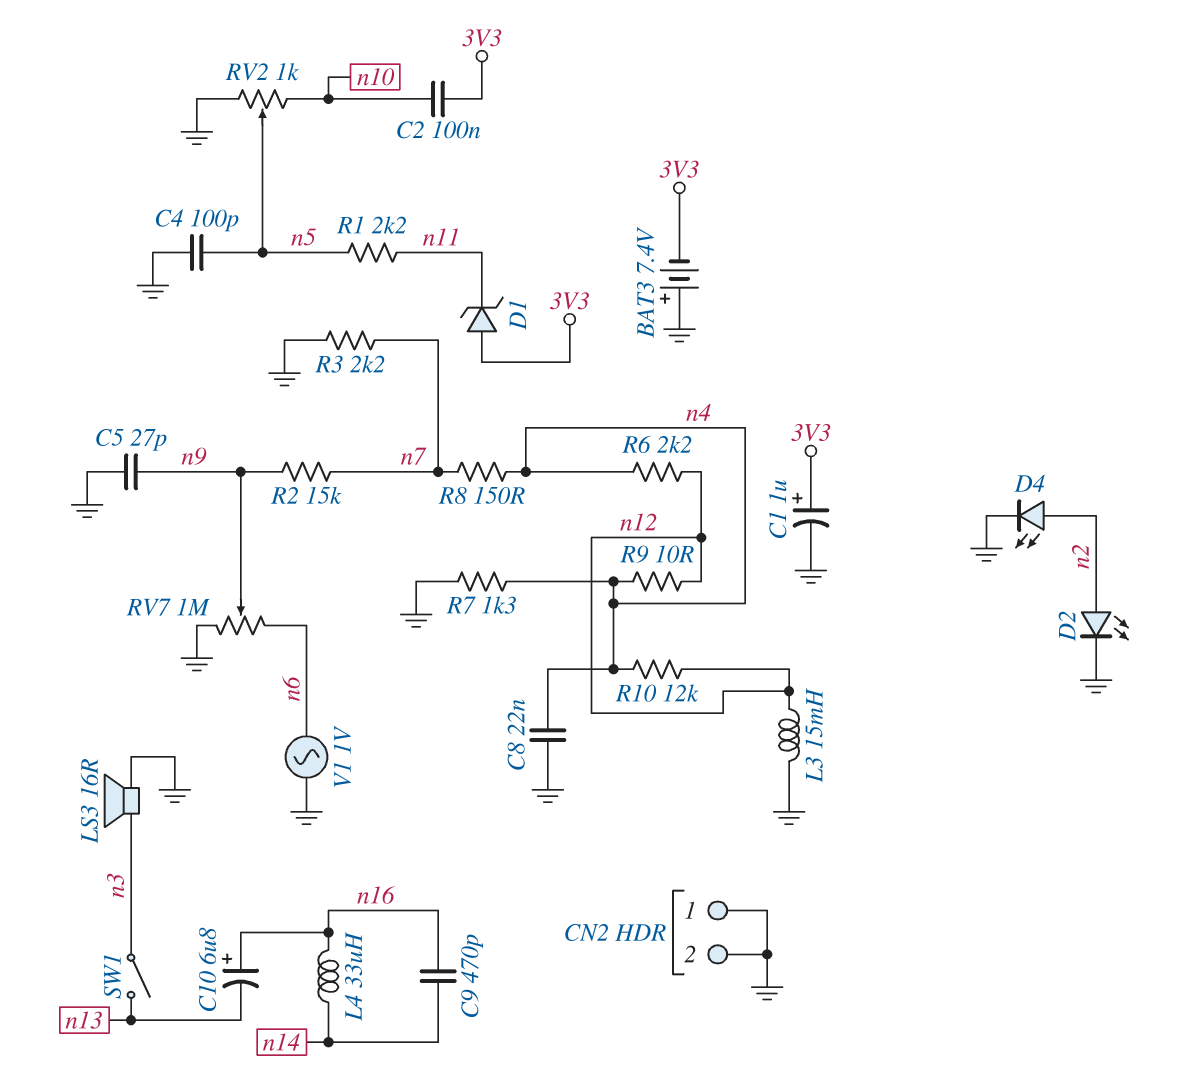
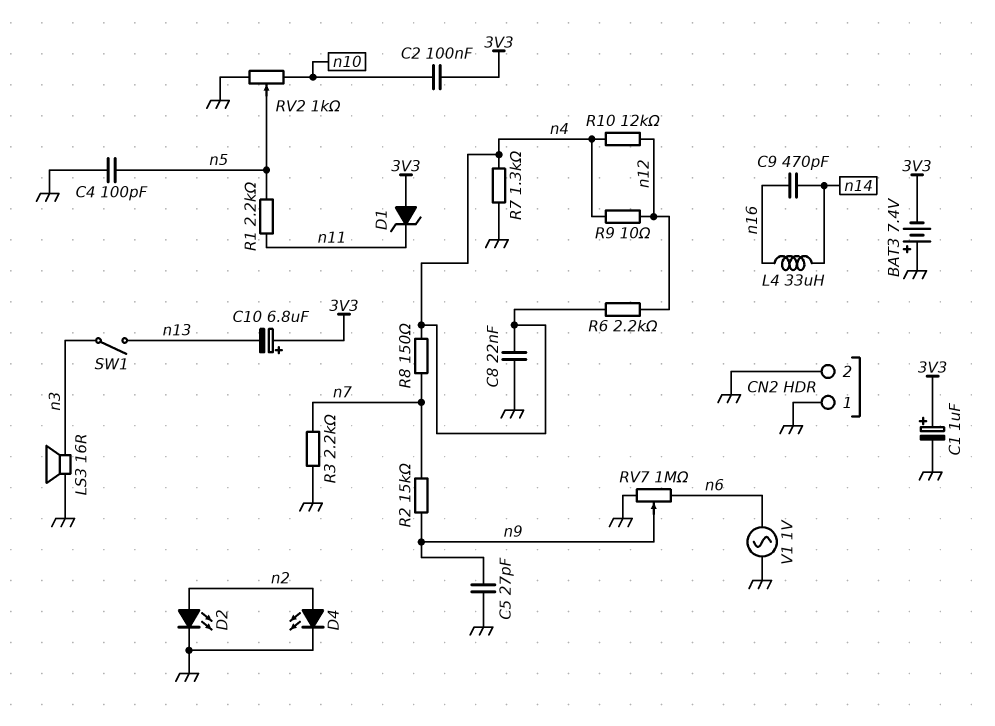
C10: 6.8uF (plus n16, minus n13) -> 6.8uF (plus 3V3, minus n13)
L3: 15mH (GND, n12) -> none

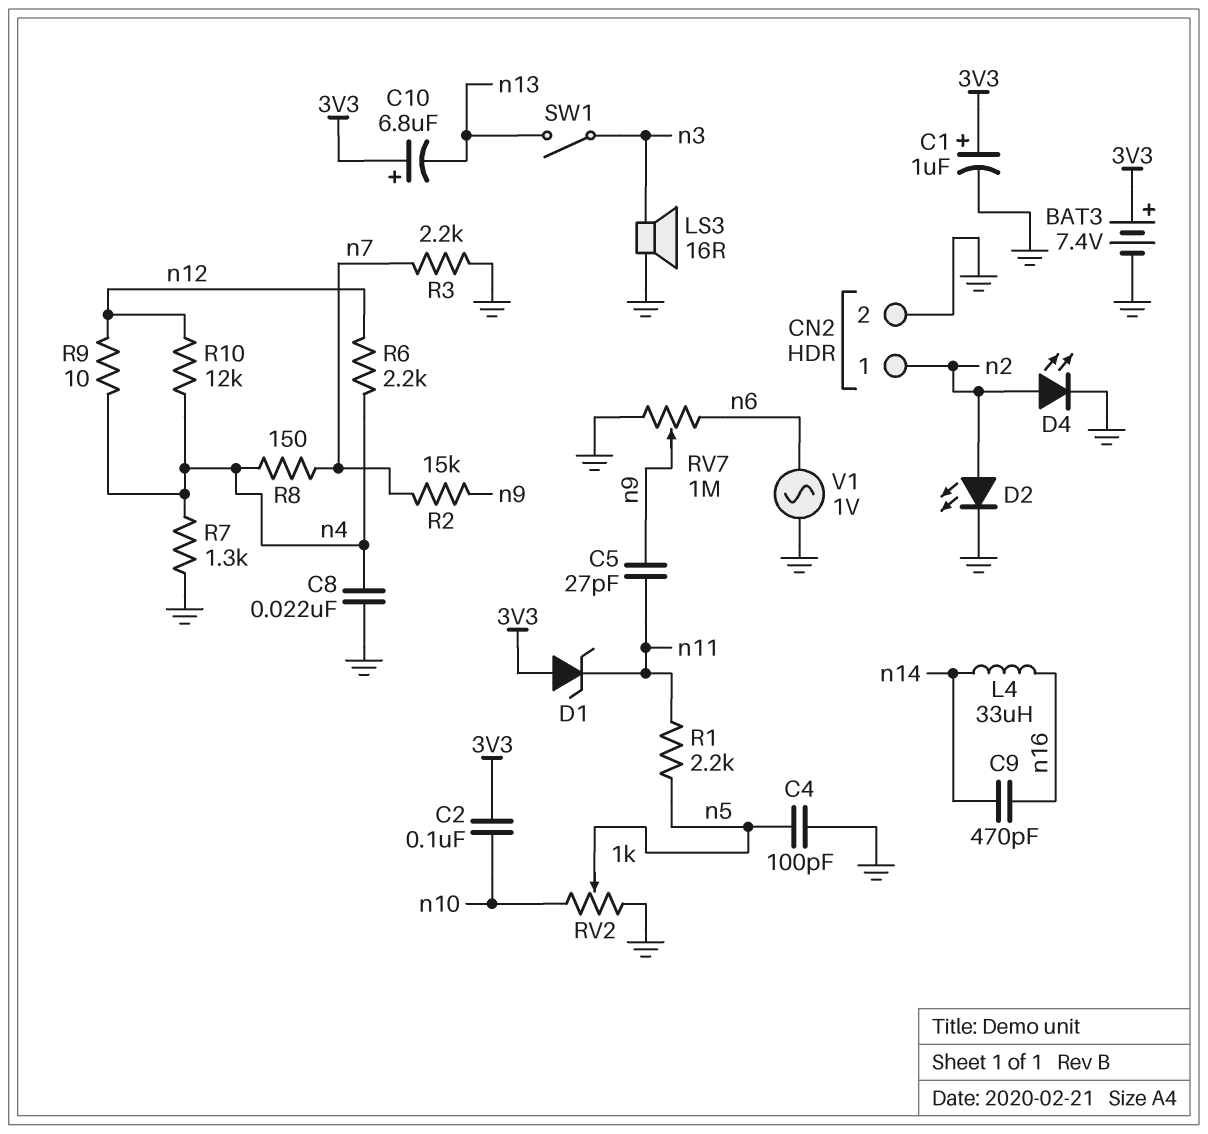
BAT3: 7.4V (plus GND, minus 3V3) -> 7.4V (plus 3V3, minus GND)
C5: 27pF (GND, n9) -> 27pF (n9, n11)
CN2 pin 1: GND -> n2

